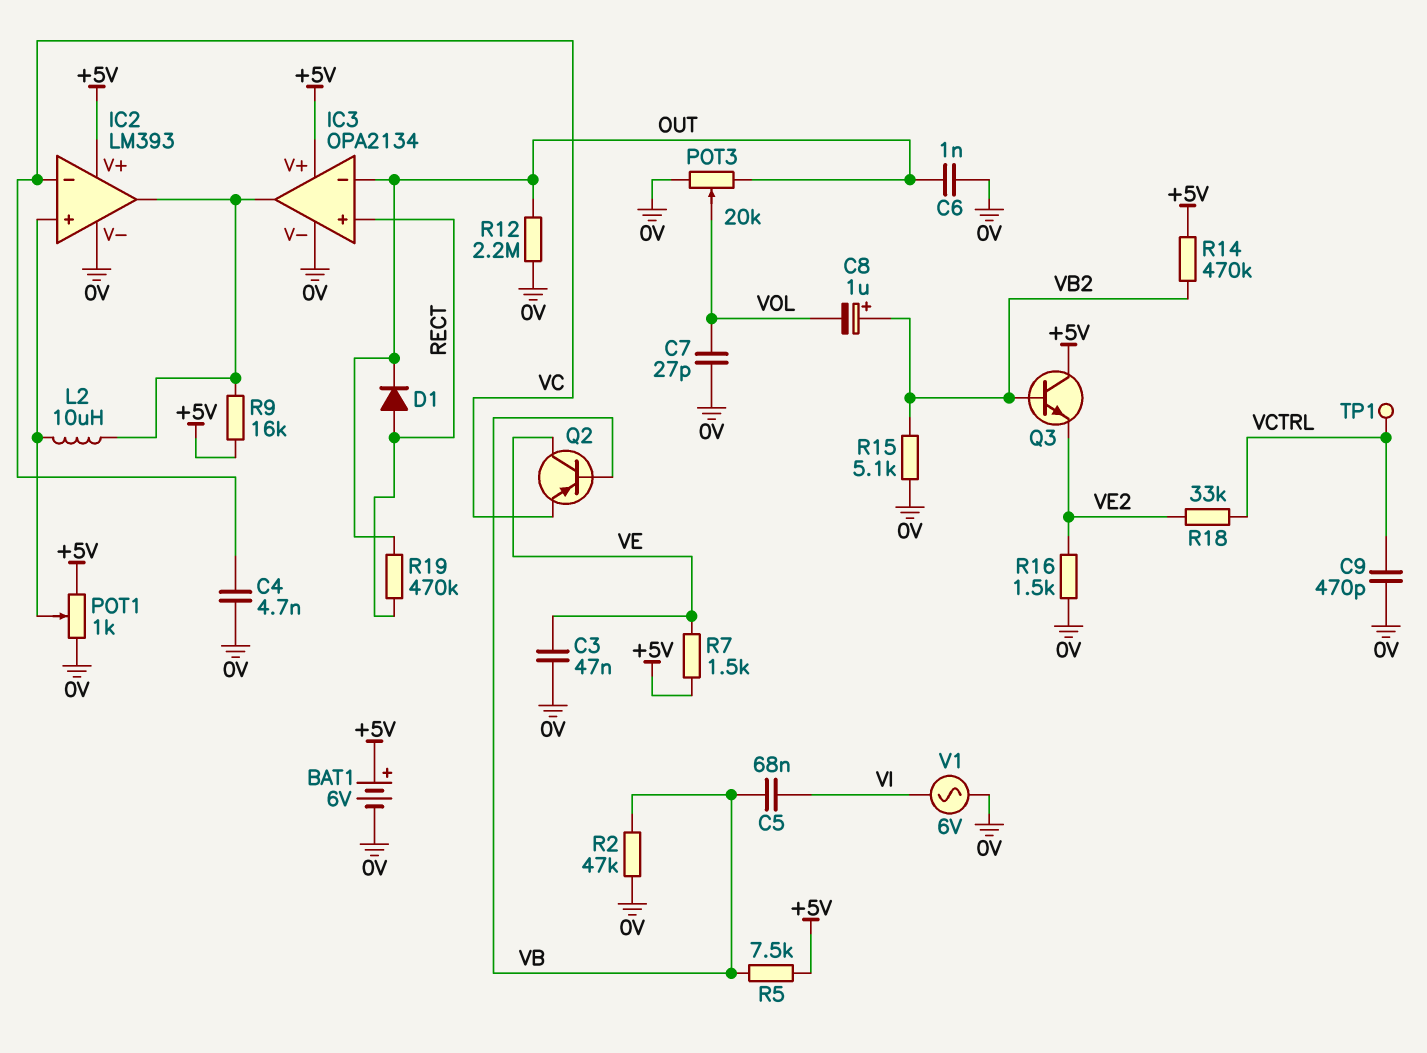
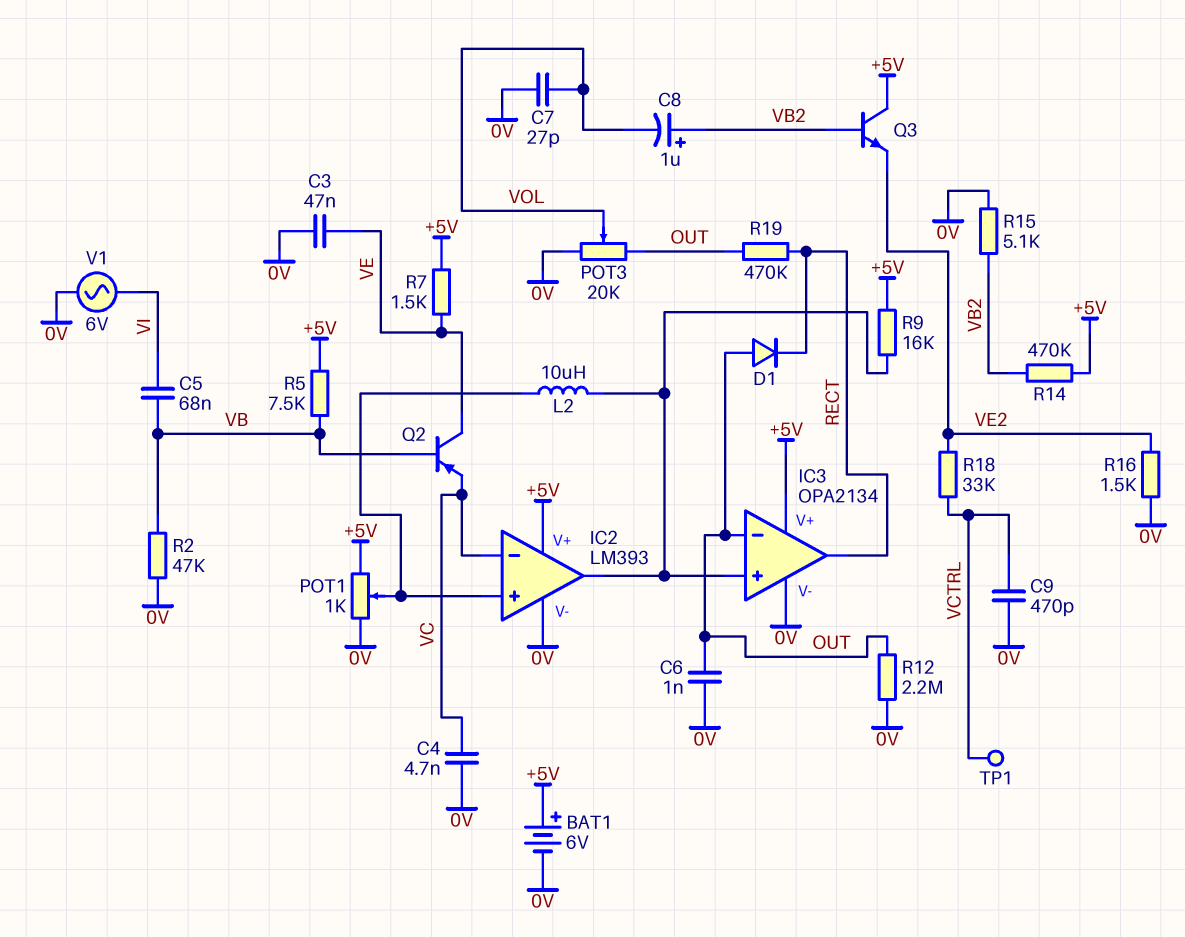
D1: diode (A RECT, K OUT) -> diode (A OUT, K RECT)
IC3 pin in+: RECT -> IC2/out
IC3 pin out: IC2/out -> RECT

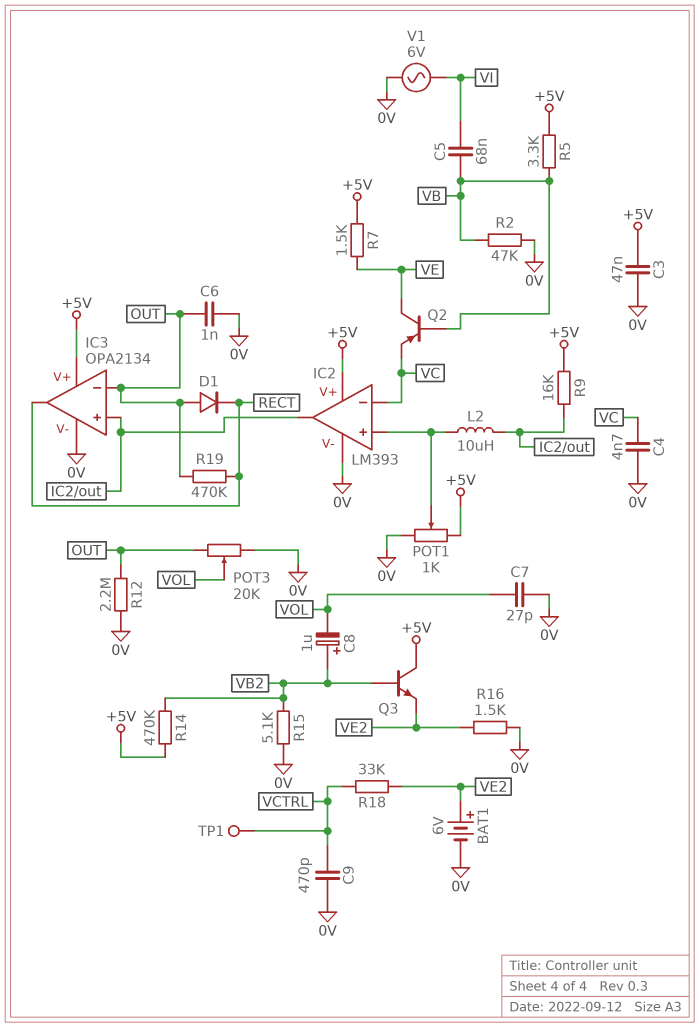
BAT1: 6V (plus +5V, minus 0V) -> 6V (plus VE2, minus 0V)
C3: 47nF (0V, VE) -> 47nF (+5V, 0V)
R5: 7.5k (+5V, VB) -> 3.3k (+5V, VB)

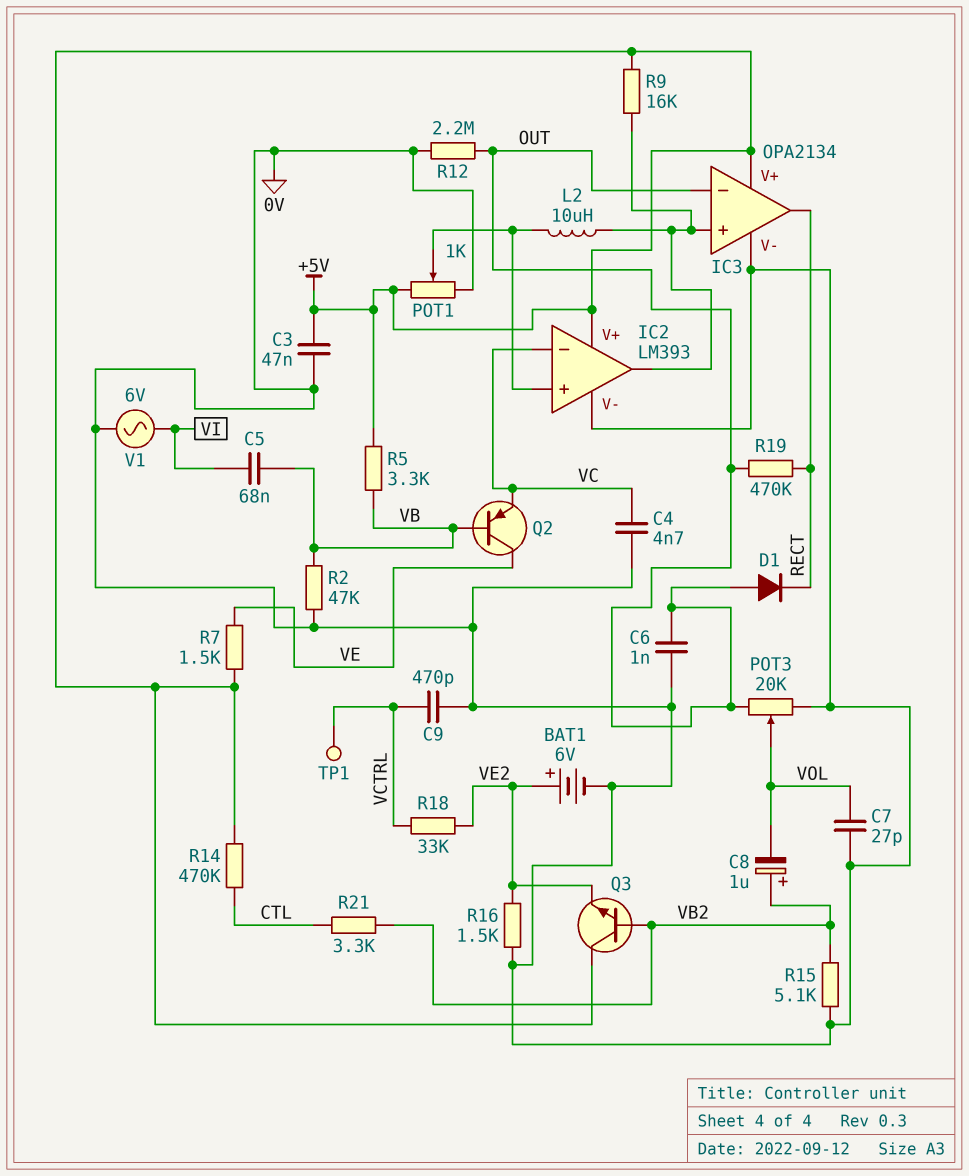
R14: 470k (+5V, VB2) -> 470k (+5V, CTL)
R21: none -> 3.3k (CTL, VB2)

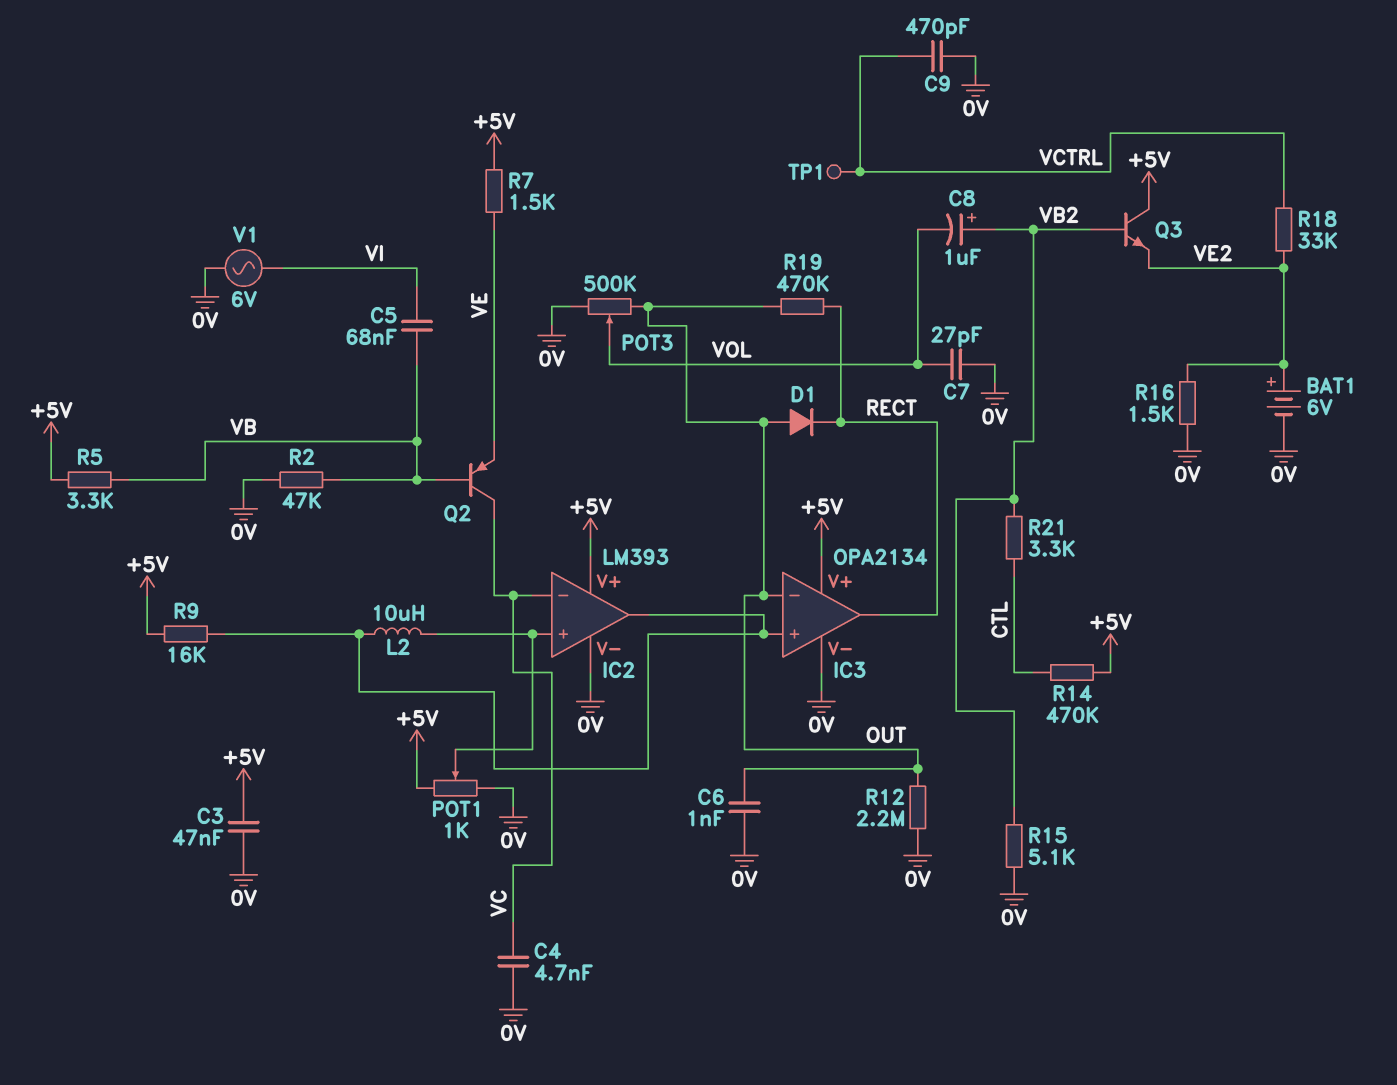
POT3: 20k (0V, OUT, wiper VOL) -> 500k (0V, OUT, wiper VOL)
Q2: PNP (B VB, C VE, E VC) -> PNP (B VB, C VC, E VE)

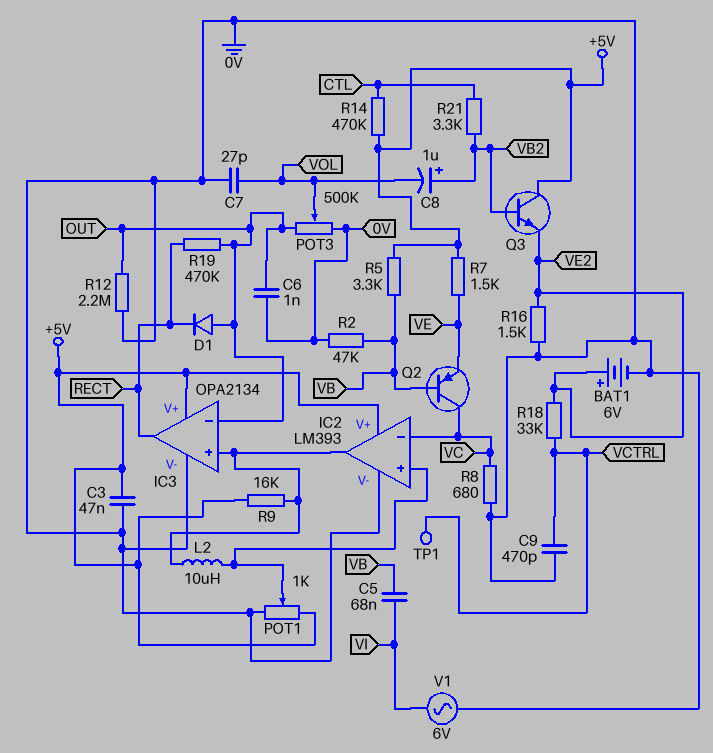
C4: 4.7nF (0V, VC) -> none
R8: none -> 680 (0V, VC)
R15: 5.1k (0V, VB2) -> none

